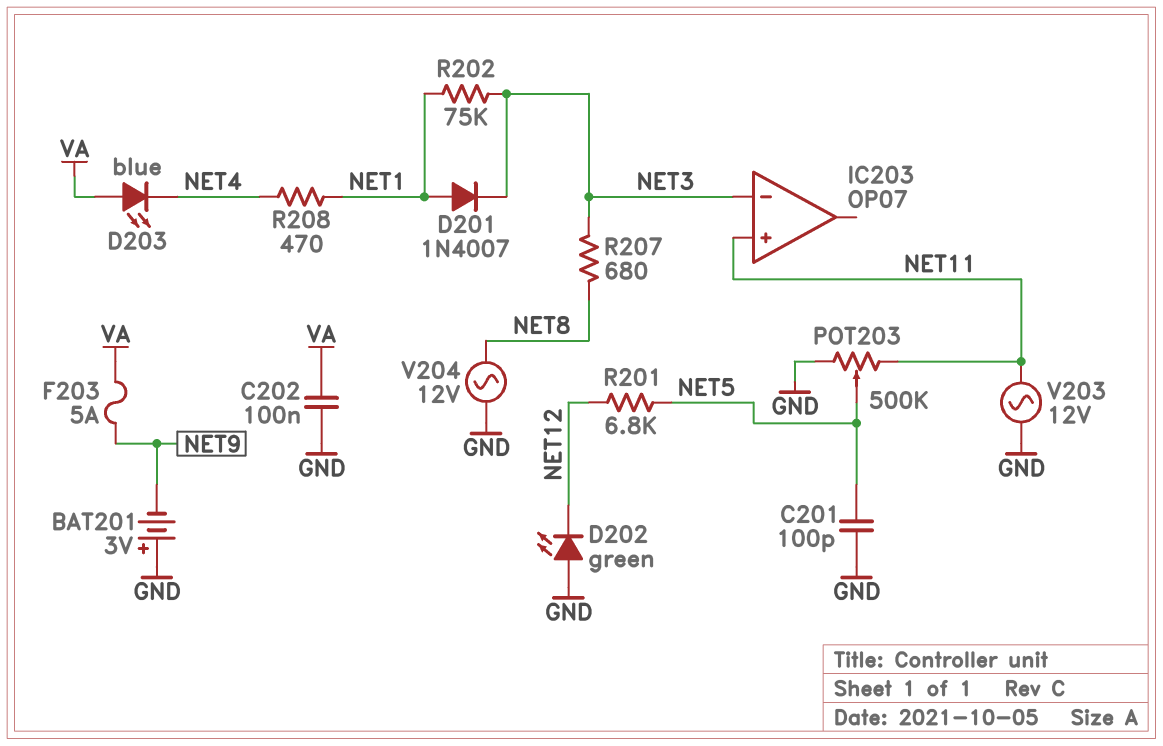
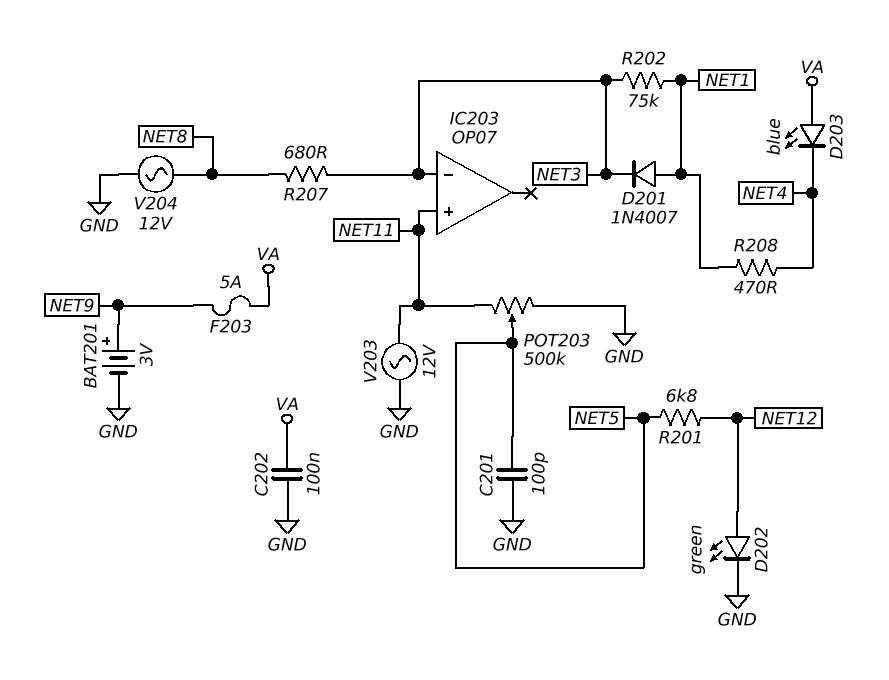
BAT201: 3V (plus GND, minus NET9) -> 3V (plus NET9, minus GND)
D202: LED green (A GND, K NET12) -> LED green (A NET12, K GND)

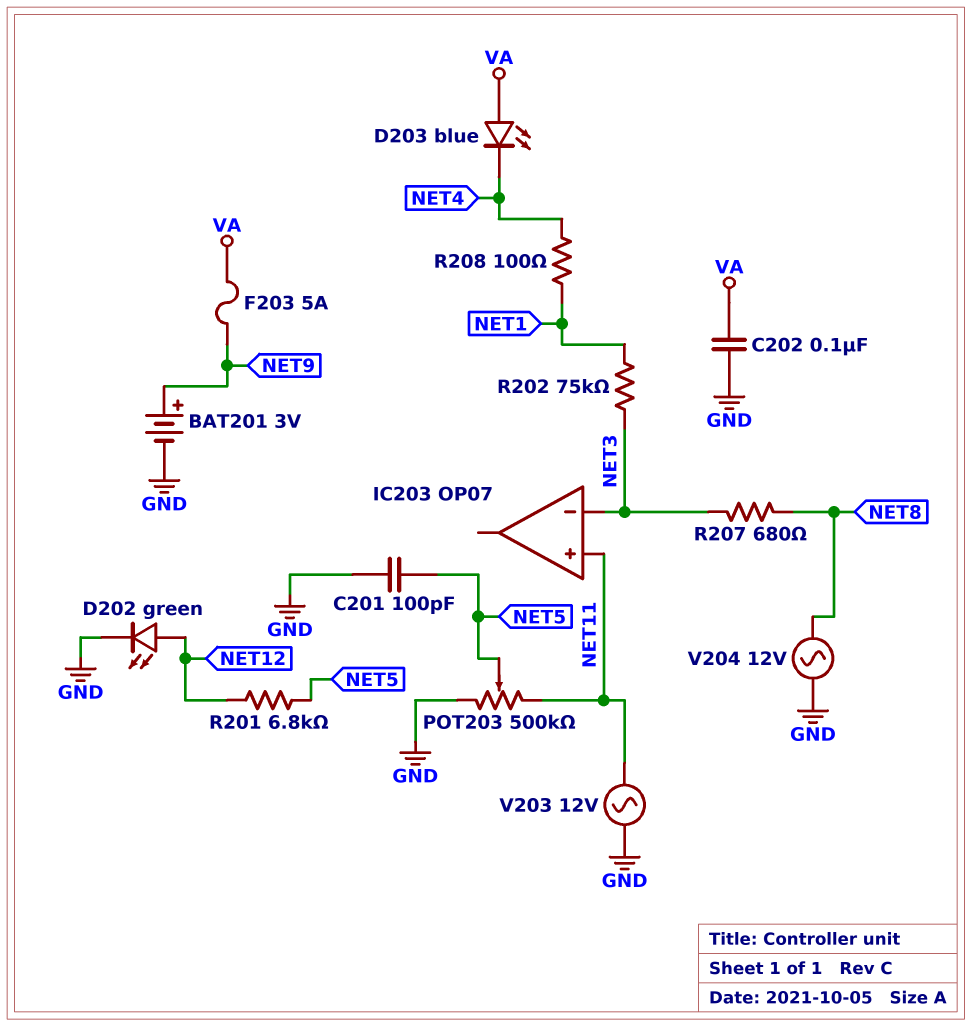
D201: diode 1N4007 (A NET1, K NET3) -> none
R208: 470 (NET1, NET4) -> 100 (NET1, NET4)

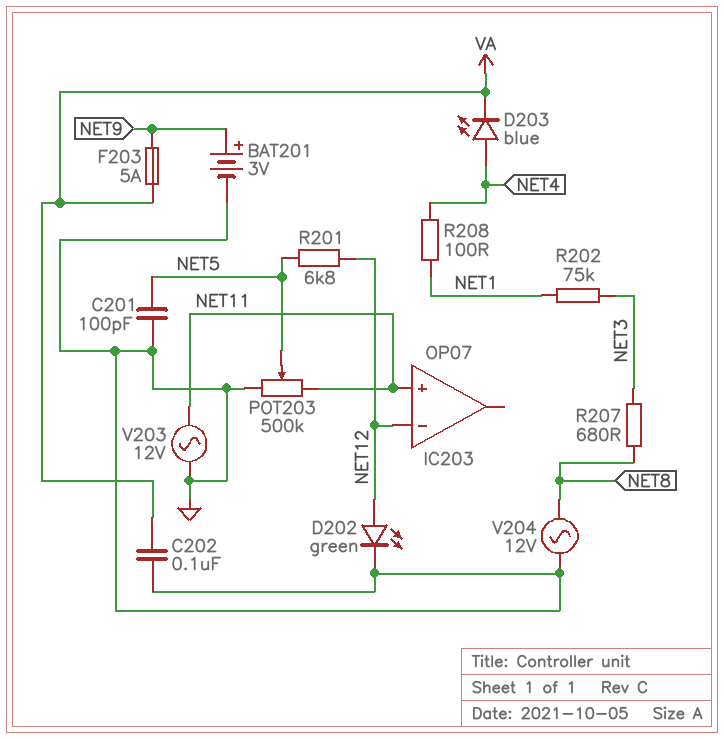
D203: LED blue (A VA, K NET4) -> LED blue (A NET4, K VA)
IC203 pin in-: NET3 -> NET12

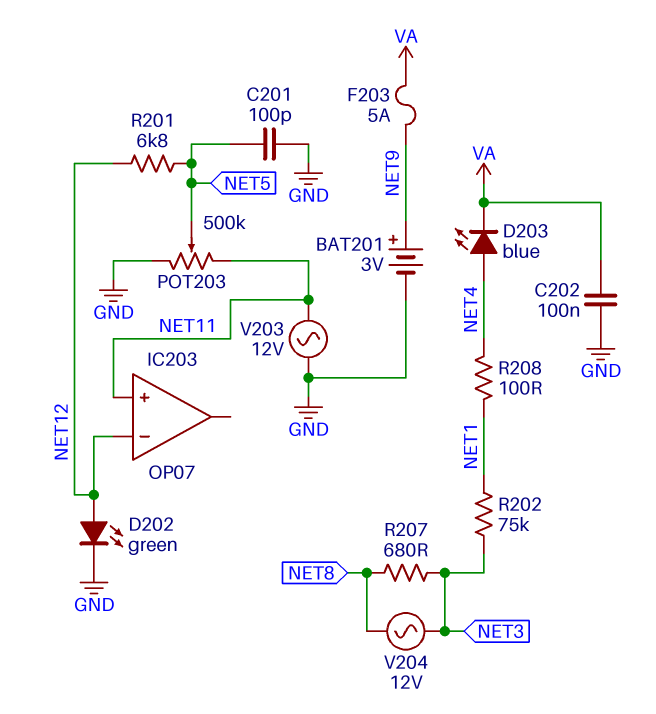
V204: AC 12V (GND, NET8) -> AC 12V (NET3, NET8)

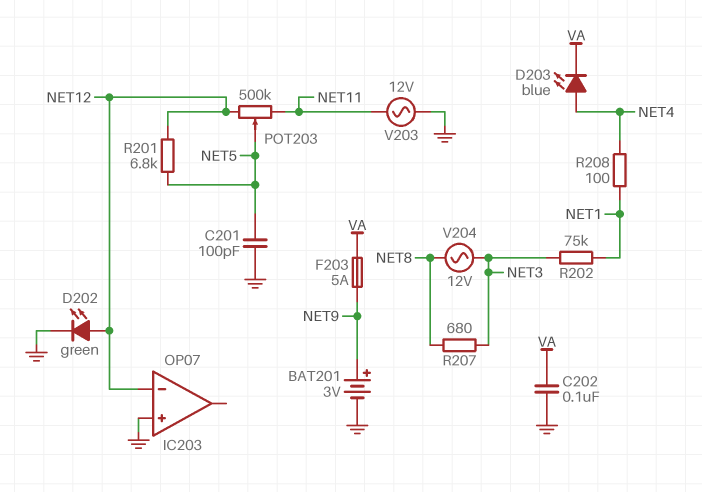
IC203 pin in+: NET11 -> GND
POT203: 500k (GND, NET11, wiper NET5) -> 500k (NET11, NET12, wiper NET5)

